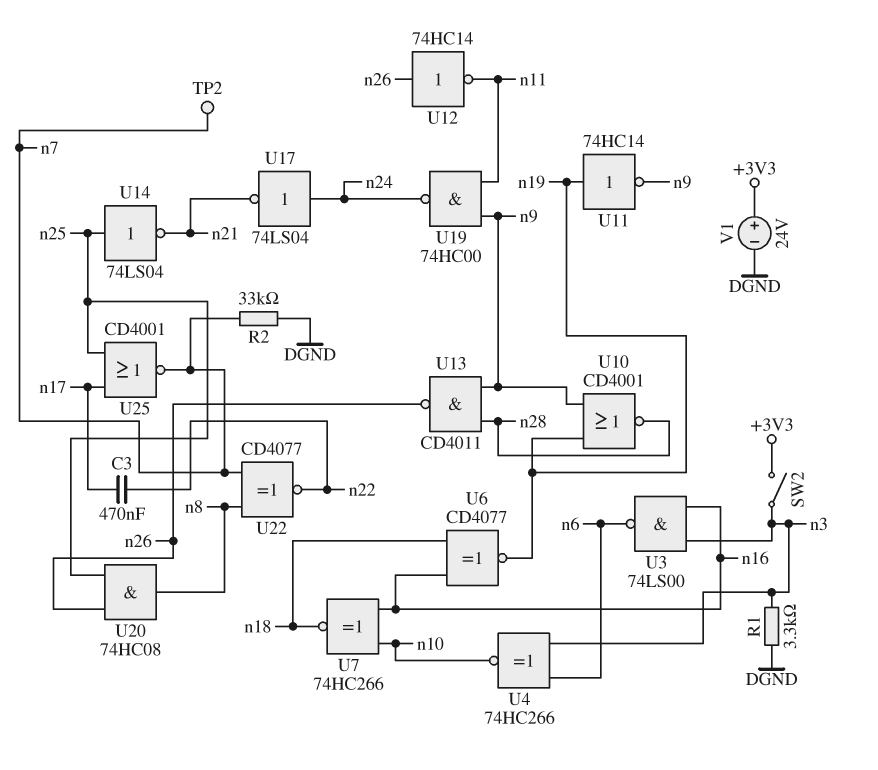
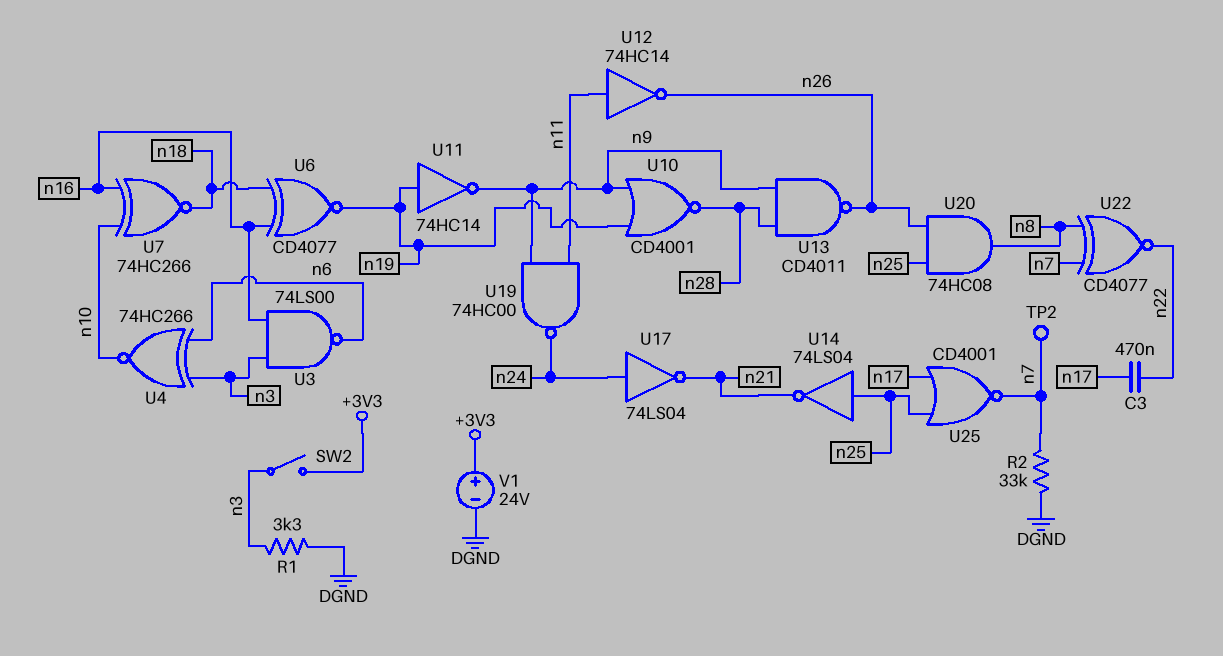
U12: NOT 74HC14 (in n26, out n11) -> NOT 74HC14 (in n11, out n26)

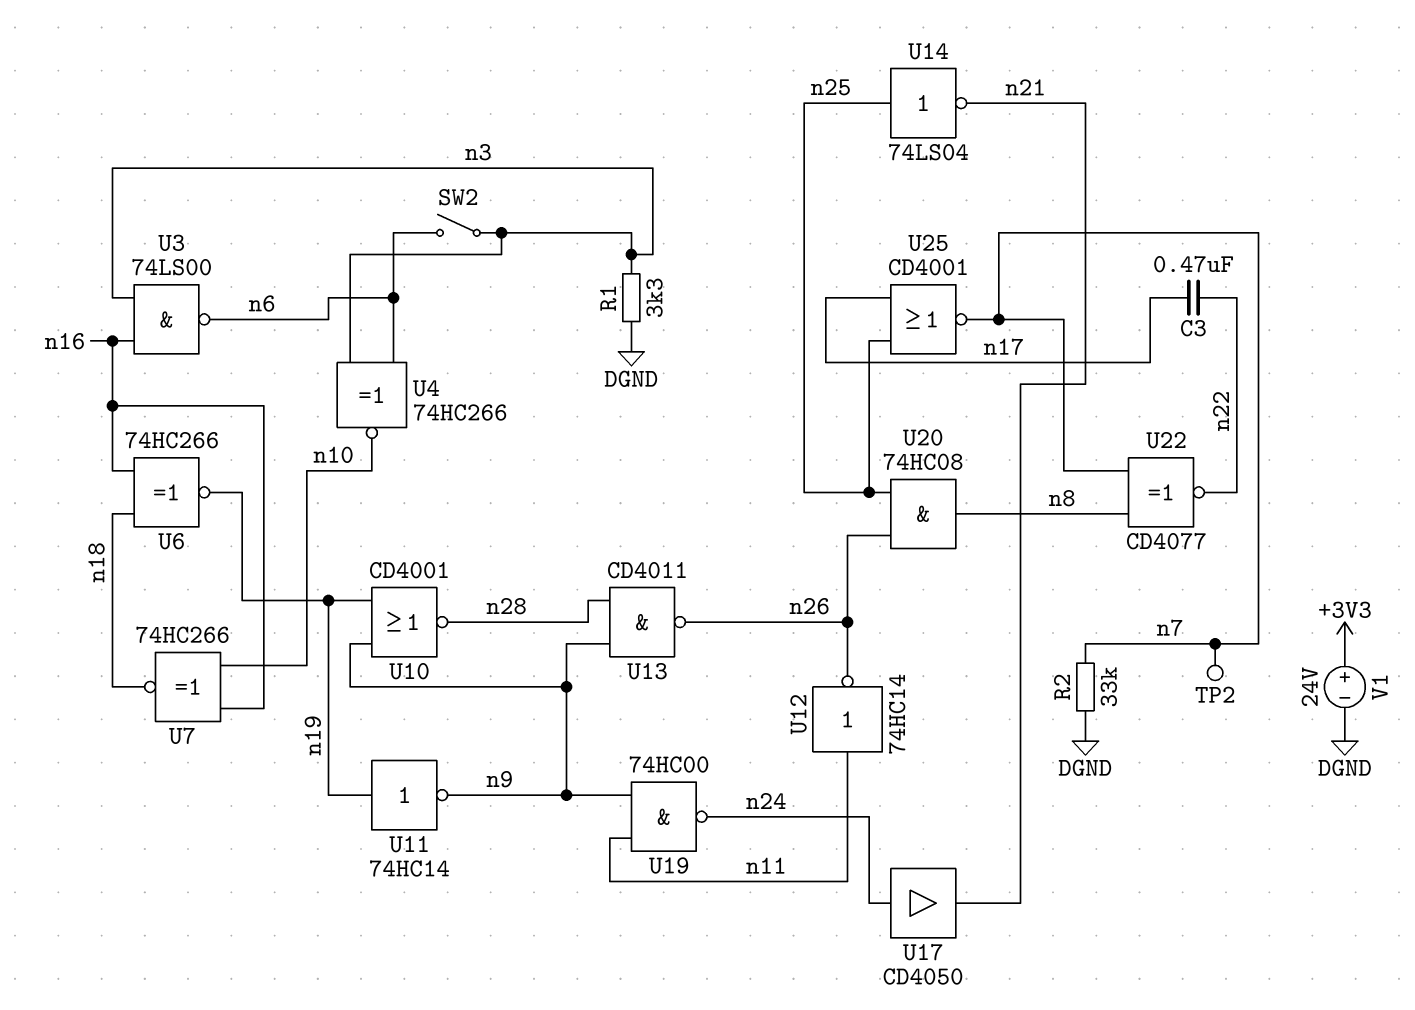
SW2: switch (+3V3, n3) -> switch (n3, n6)
U6: XNOR CD4077 (in n16, in n18, out n19) -> XNOR 74HC266 (in n16, in n18, out n19)
U17: NOT 74LS04 (in n24, out n21) -> buffer CD4050 (in n24, out n21)

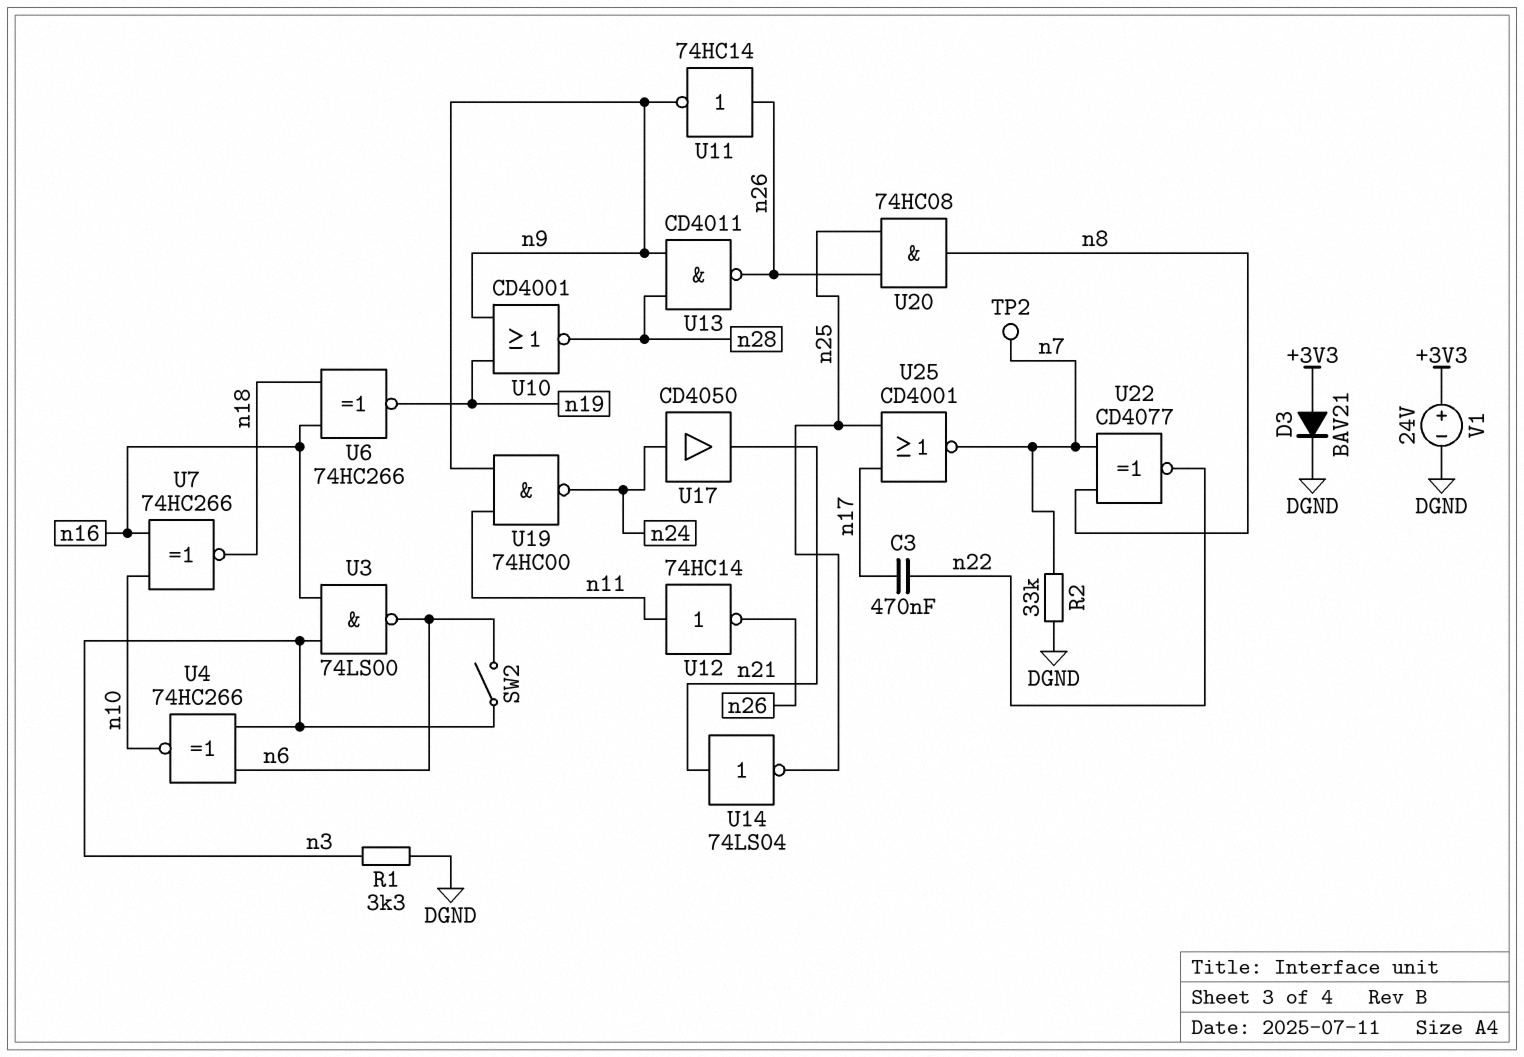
D3: none -> diode BAV21 (A +3V3, K DGND)
U11: NOT 74HC14 (in n19, out n9) -> NOT 74HC14 (in n26, out n9)
U14: NOT 74LS04 (in n25, out n21) -> NOT 74LS04 (in n21, out n25)

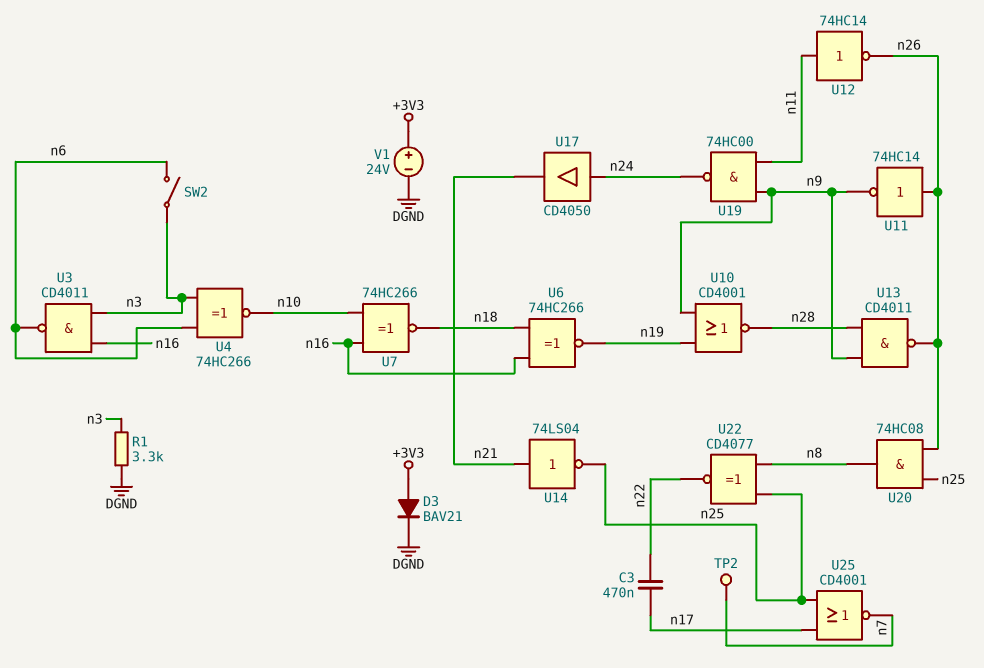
R2: 33k (DGND, n7) -> none
U3: NAND 74LS00 (in n3, in n16, out n6) -> NAND CD4011 (in n3, in n16, out n6)
U22: XNOR CD4077 (in n7, in n8, out n22) -> XNOR CD4077 (in n8, in n25, out n22)

